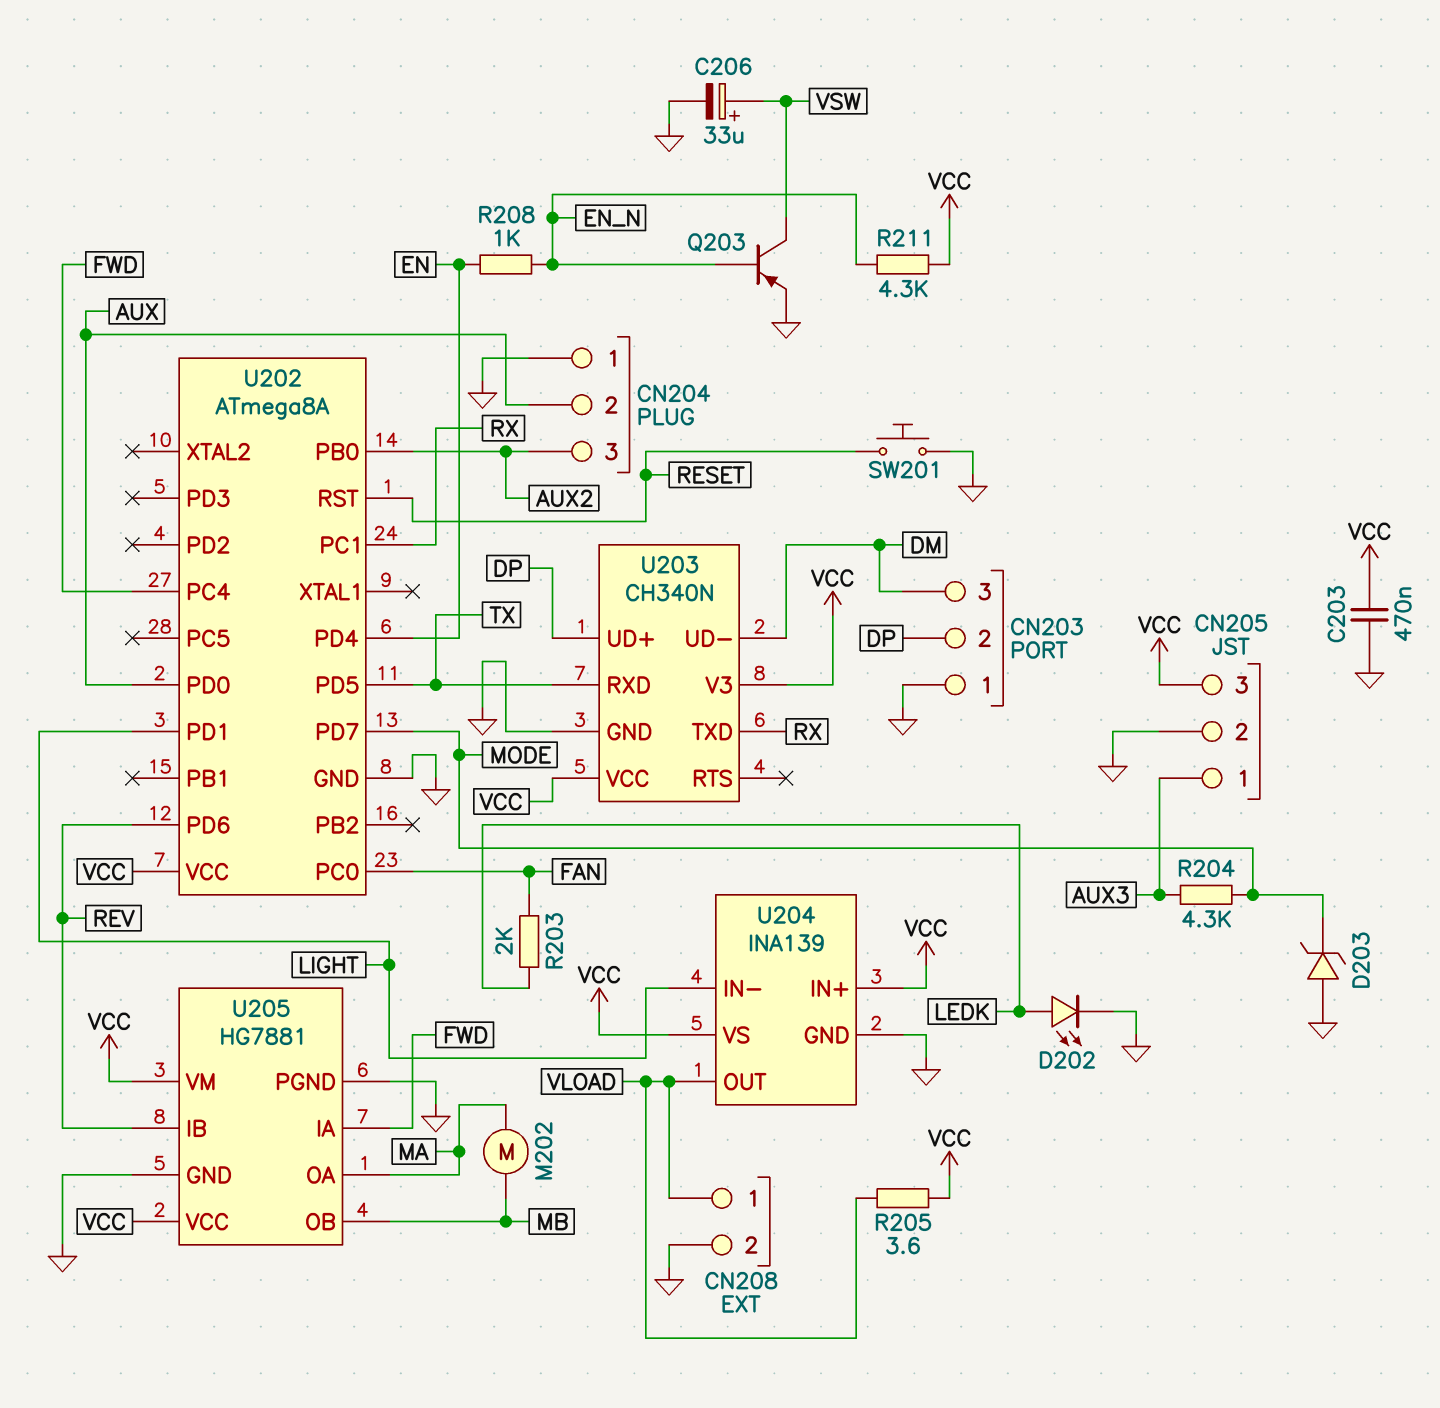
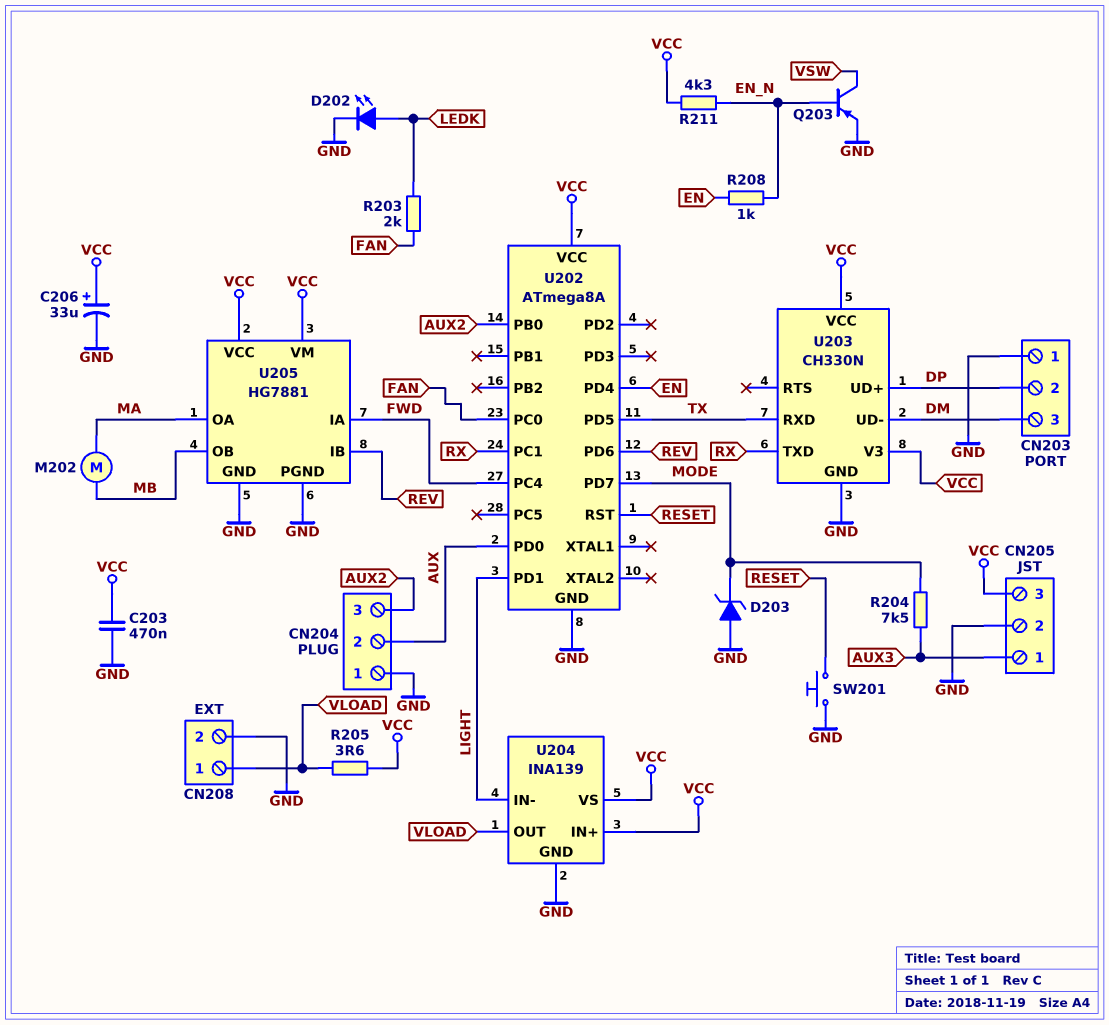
C206: 33uF (plus VSW, minus GND) -> 33uF (plus VCC, minus GND)
R204: 4.3k (AUX3, MODE) -> 7.5k (AUX3, MODE)
U203: CH340N -> CH330N

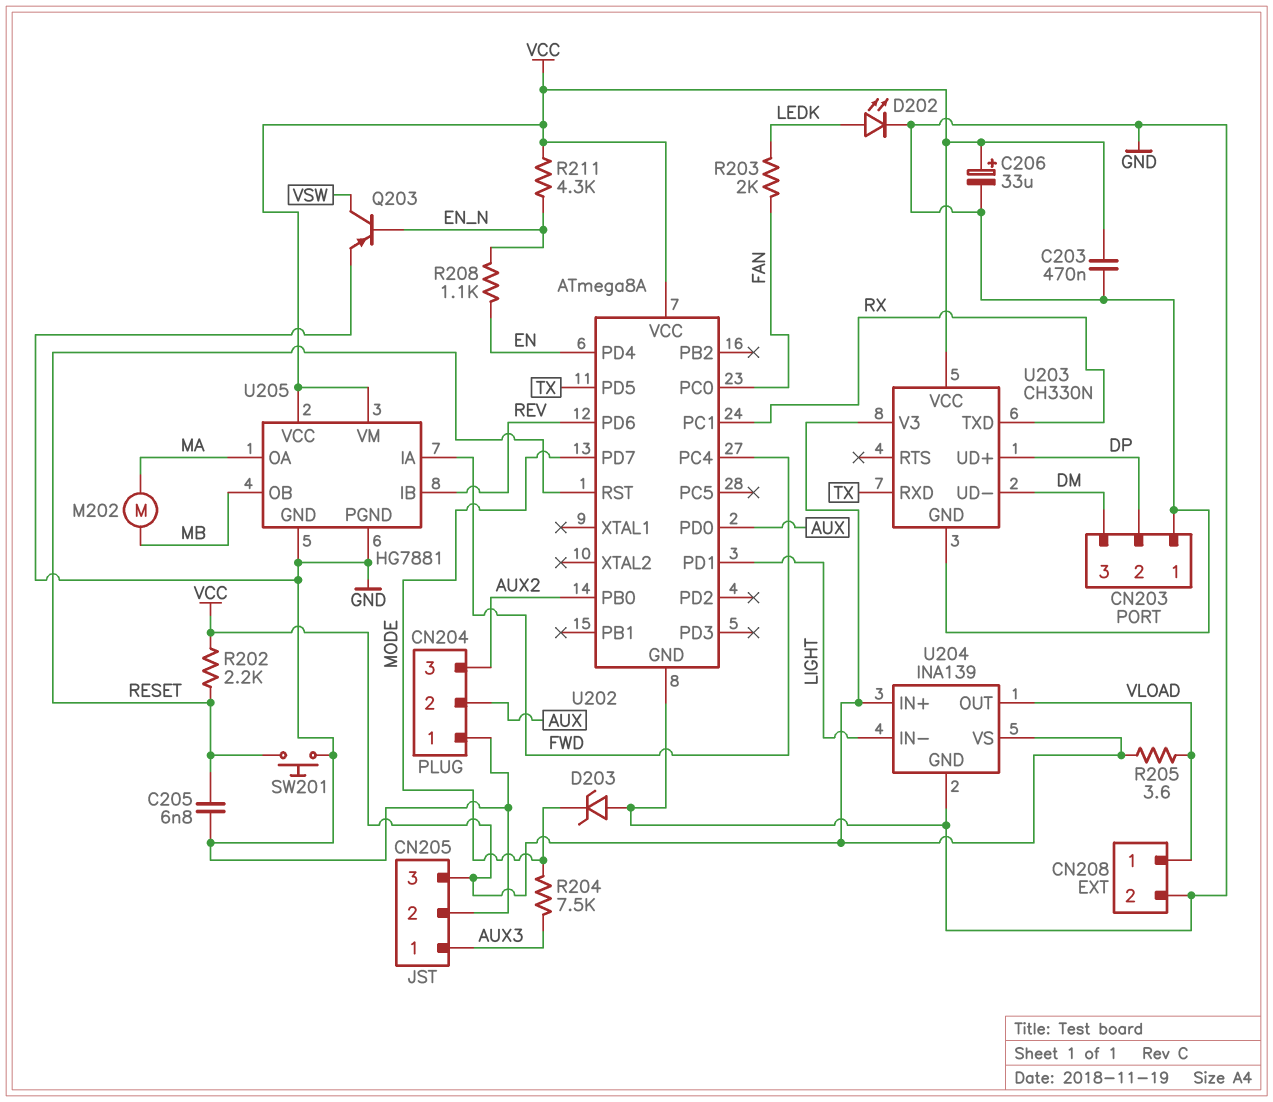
C205: none -> 6.8nF (GND, RESET)
R202: none -> 2.2k (RESET, VCC)
R208: 1k (EN, EN_N) -> 1.1k (EN, EN_N)

